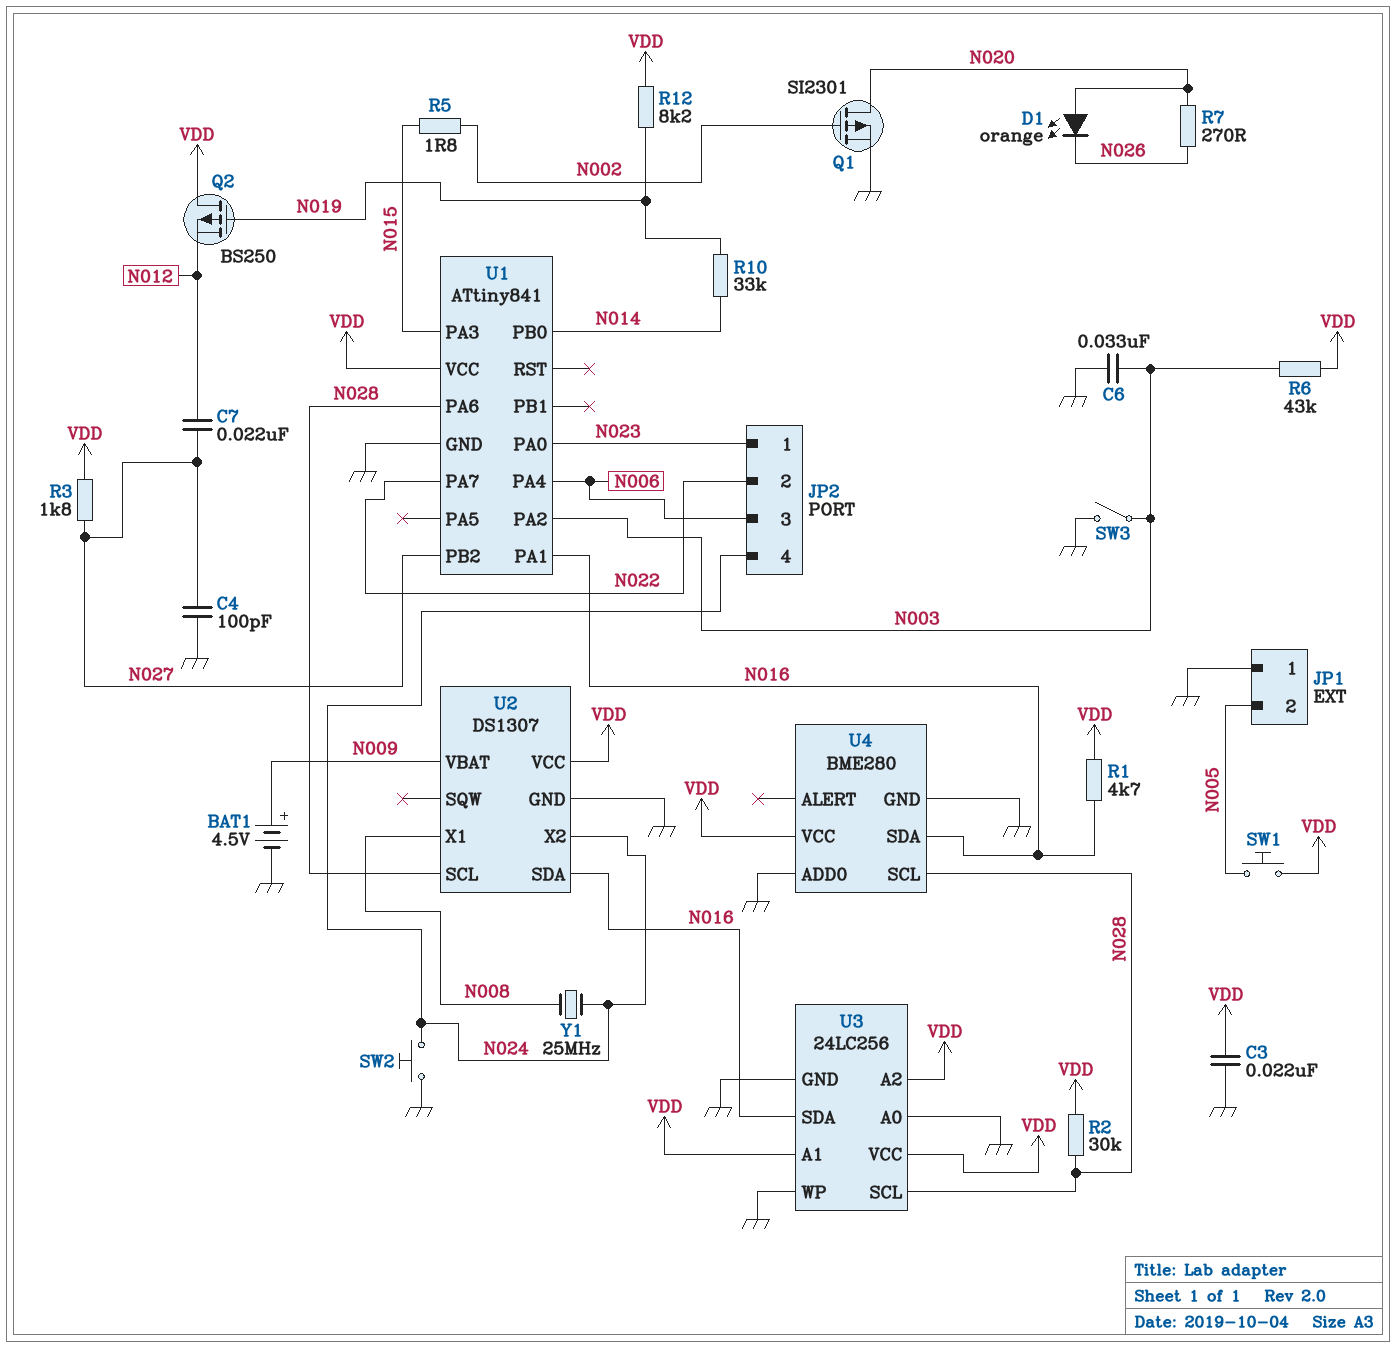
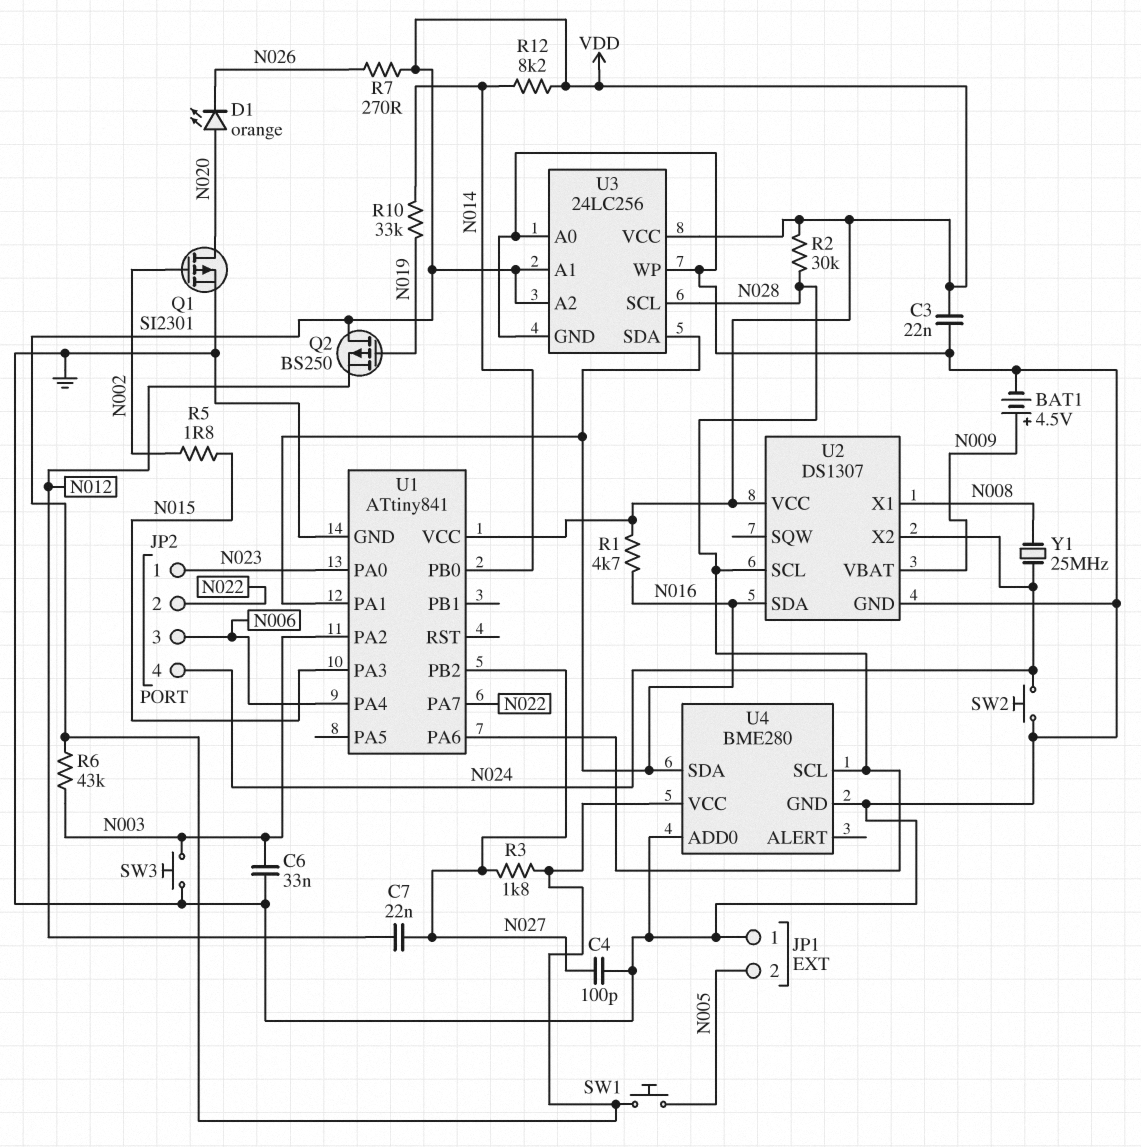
R7: 270 (N020, N026) -> 270 (N026, VDD)
R12: 8.2k (N019, VDD) -> 8.2k (N014, VDD)
SW3: switch (GND, N003) -> button (GND, N003)

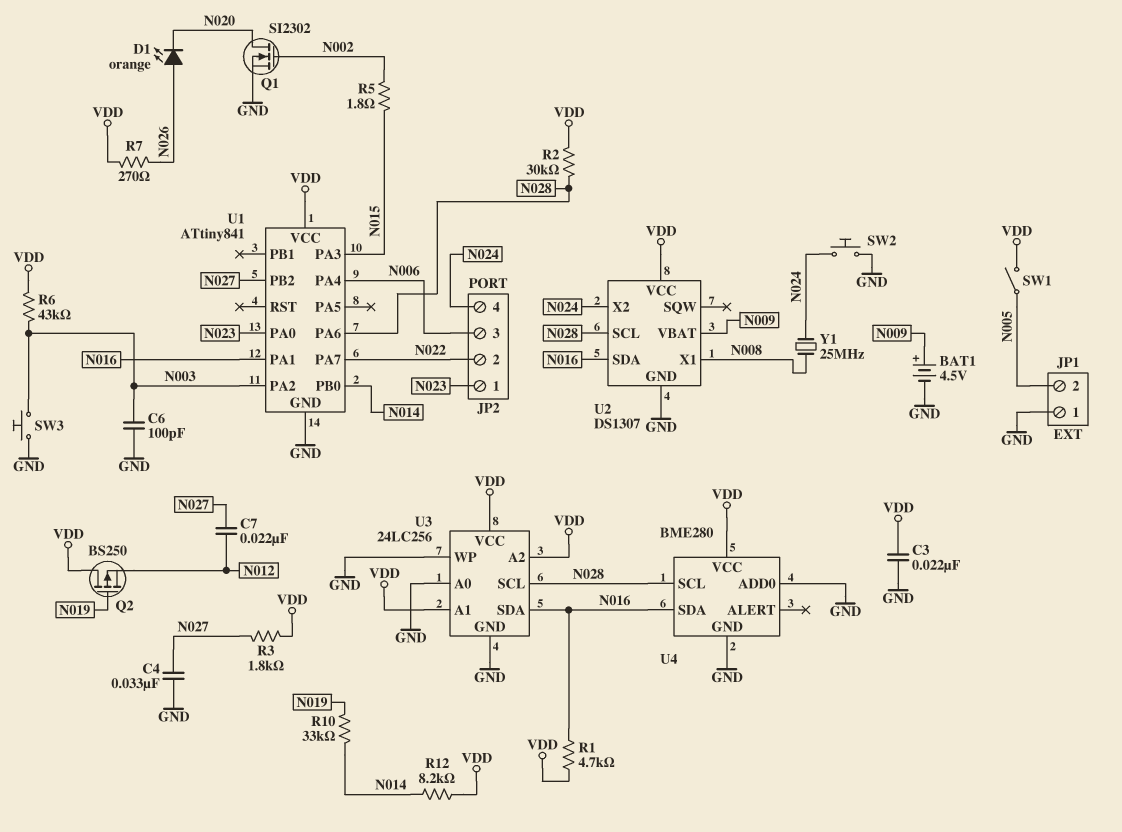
C4: 100pF (GND, N027) -> 33nF (GND, N027)
C6: 33nF (GND, N003) -> 100pF (GND, N003)
D1: LED orange (A N020, K N026) -> LED orange (A N026, K N020)
Q1: PMOS SI2301 (G N002, D N020, S GND) -> NMOS SI2302 (G N002, D N020, S GND)
SW1: button (N005, VDD) -> switch (N005, VDD)

